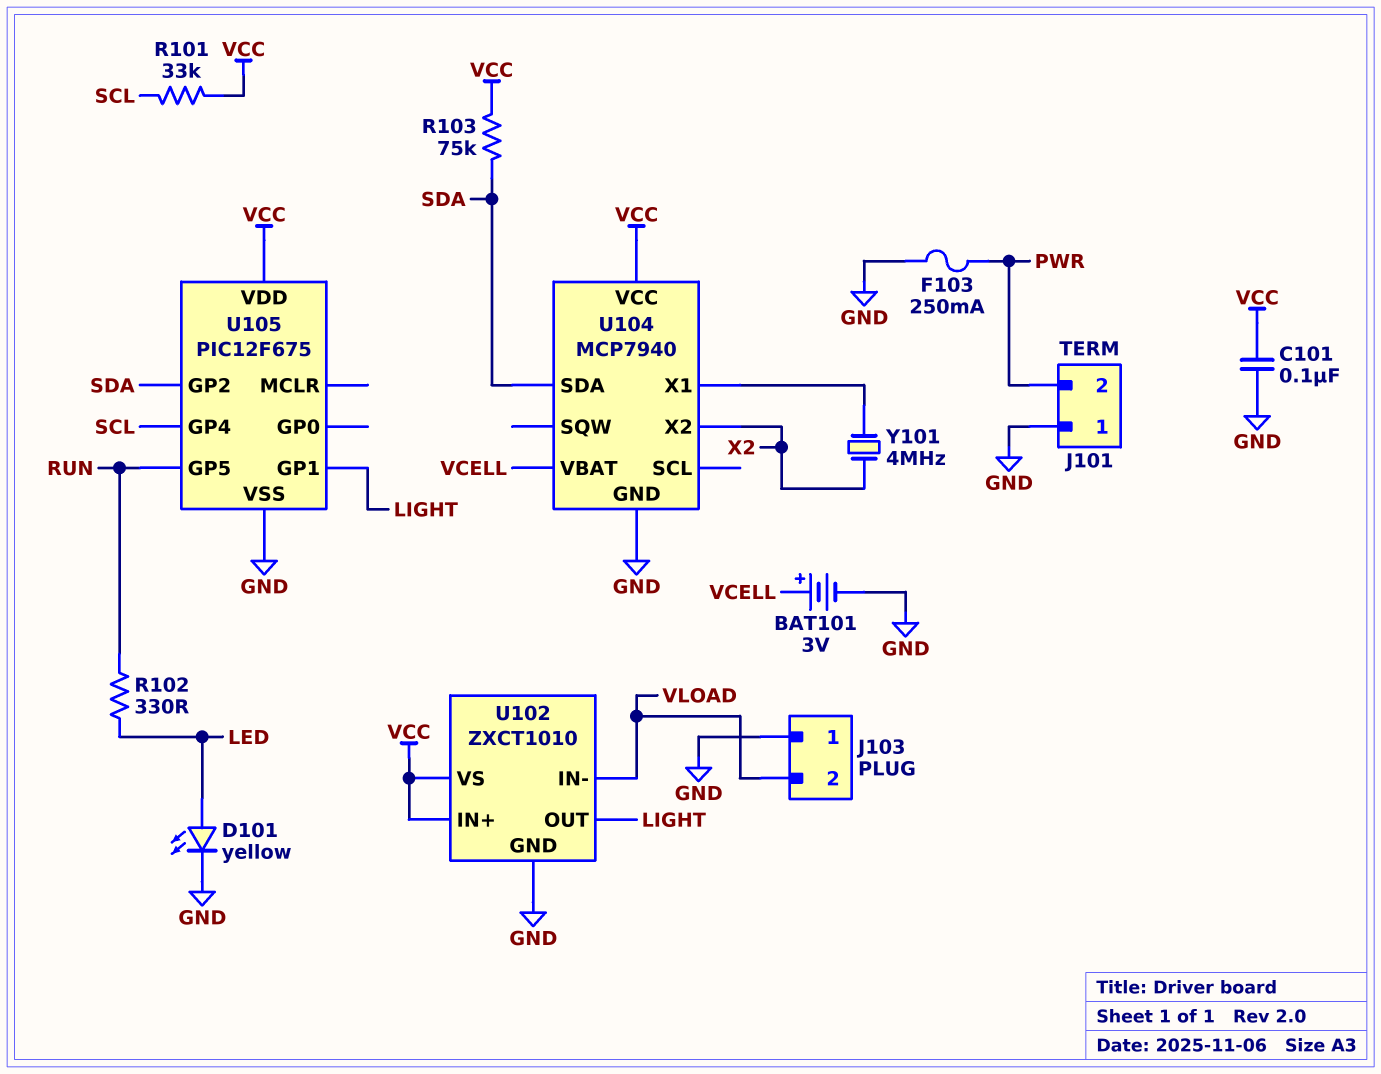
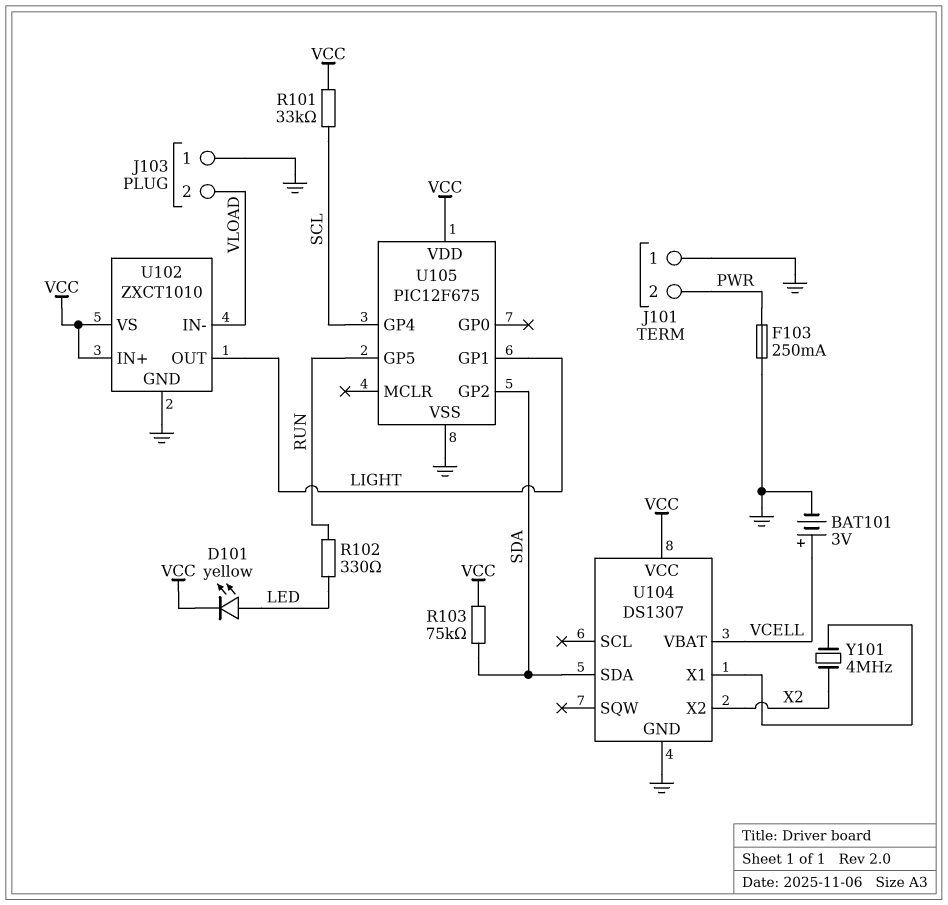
C101: 100nF (GND, VCC) -> none
D101: LED yellow (A LED, K GND) -> LED yellow (A LED, K VCC)
U104: MCP7940 -> DS1307

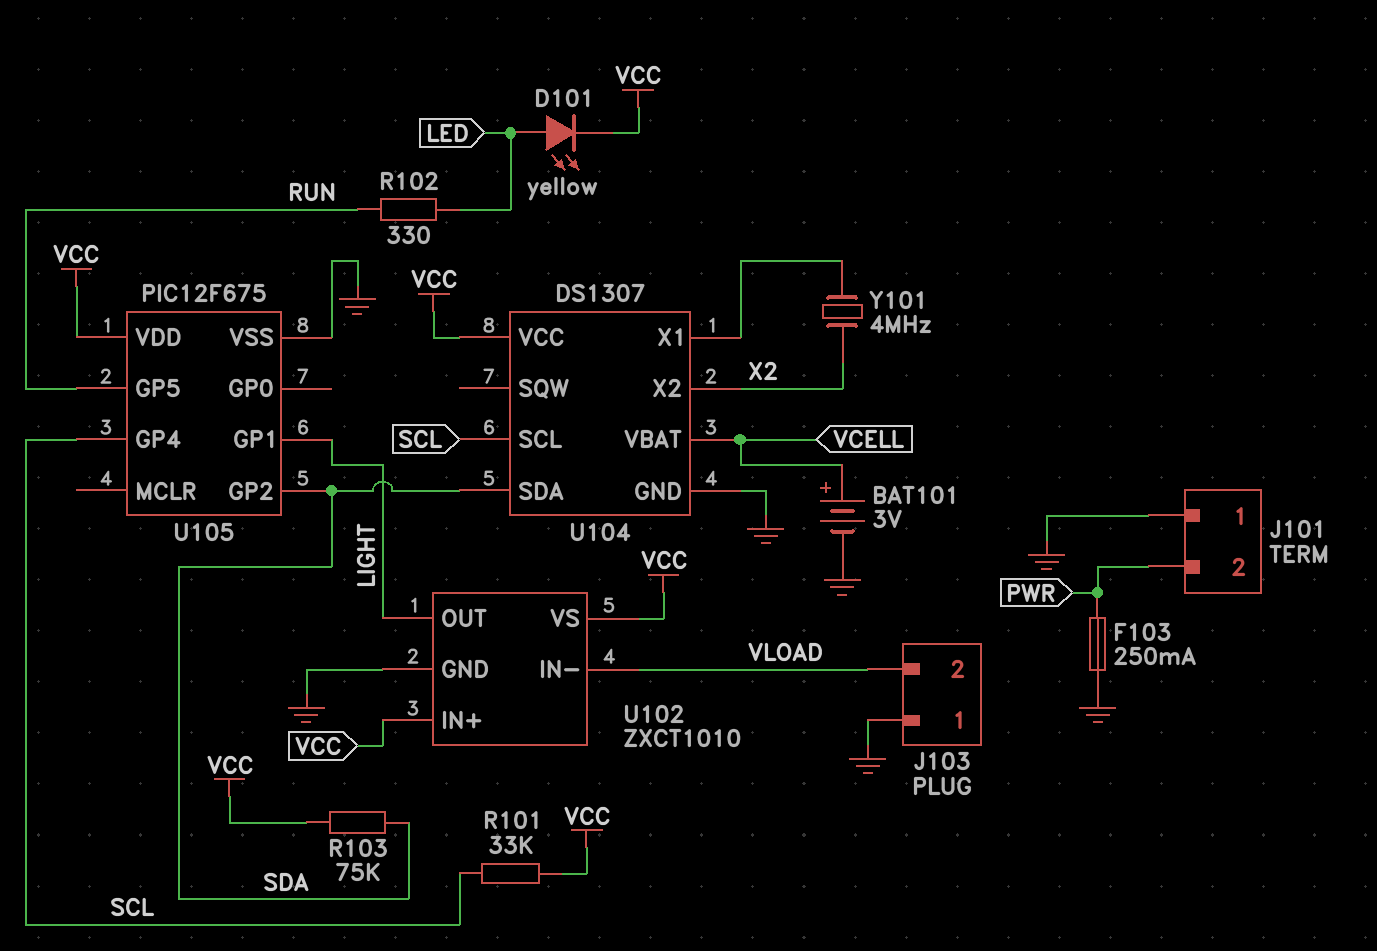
U104 pin SCL: none -> SCL

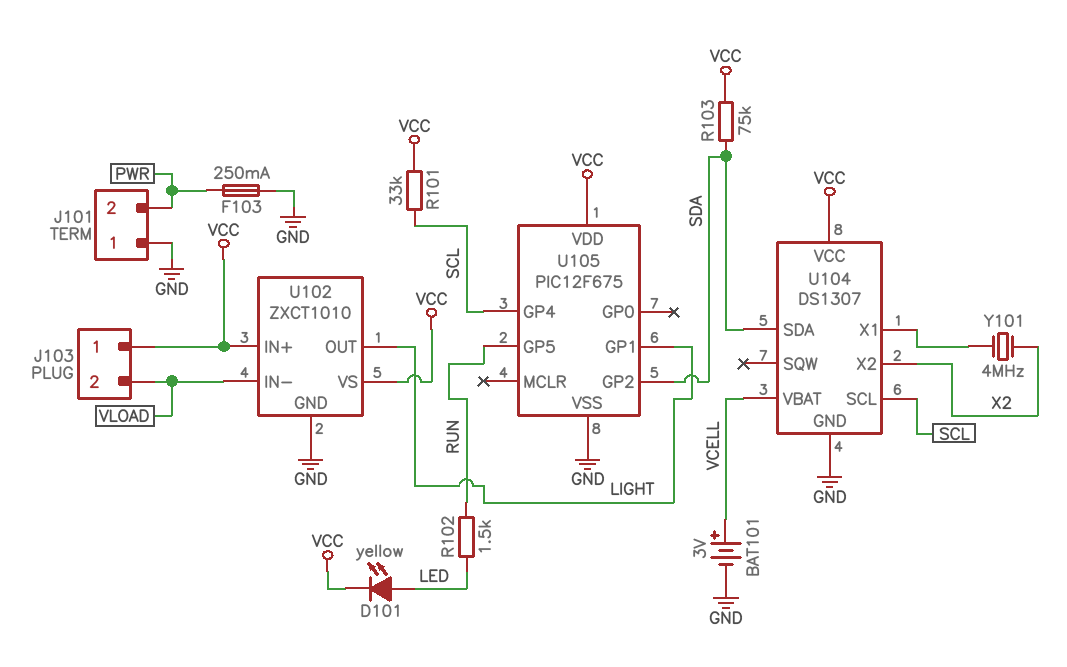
J103 pin 1: GND -> VCC
R102: 330 (LED, RUN) -> 1.5k (LED, RUN)

